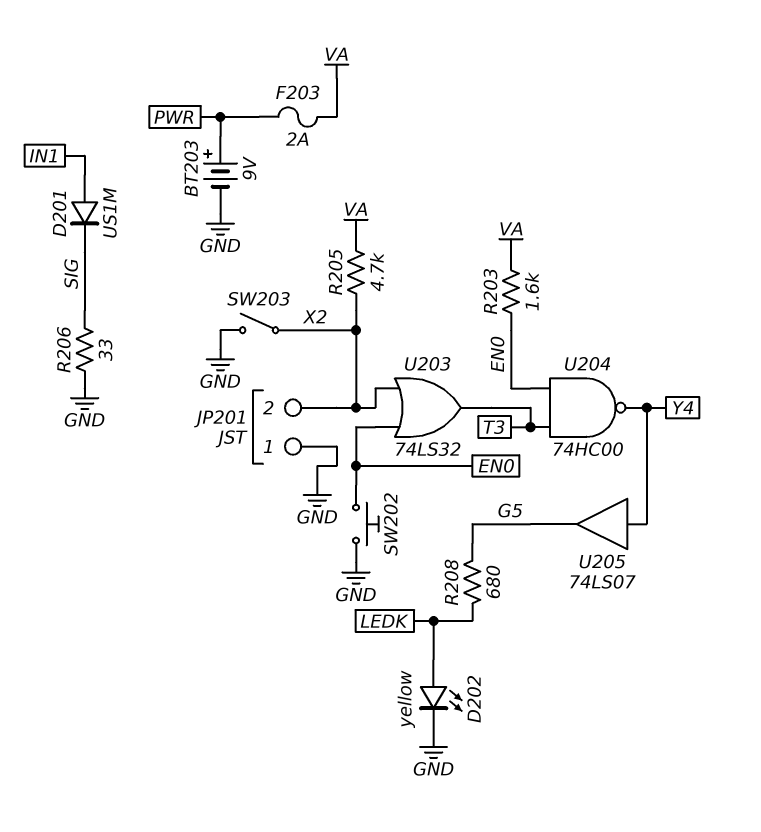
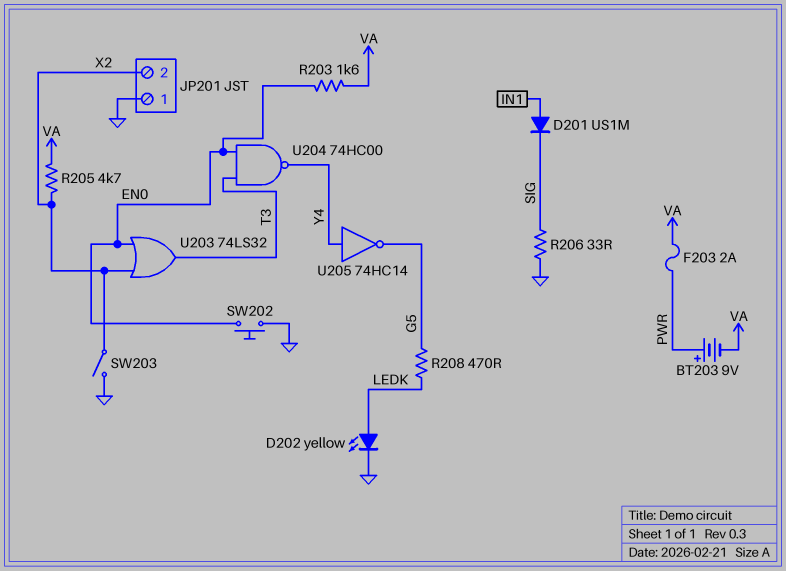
BT203: 9V (plus PWR, minus GND) -> 9V (plus PWR, minus VA)
R208: 680 (G5, LEDK) -> 470 (G5, LEDK)
U205: buffer 74LS07 (in Y4, out G5) -> NOT 74HC14 (in Y4, out G5)

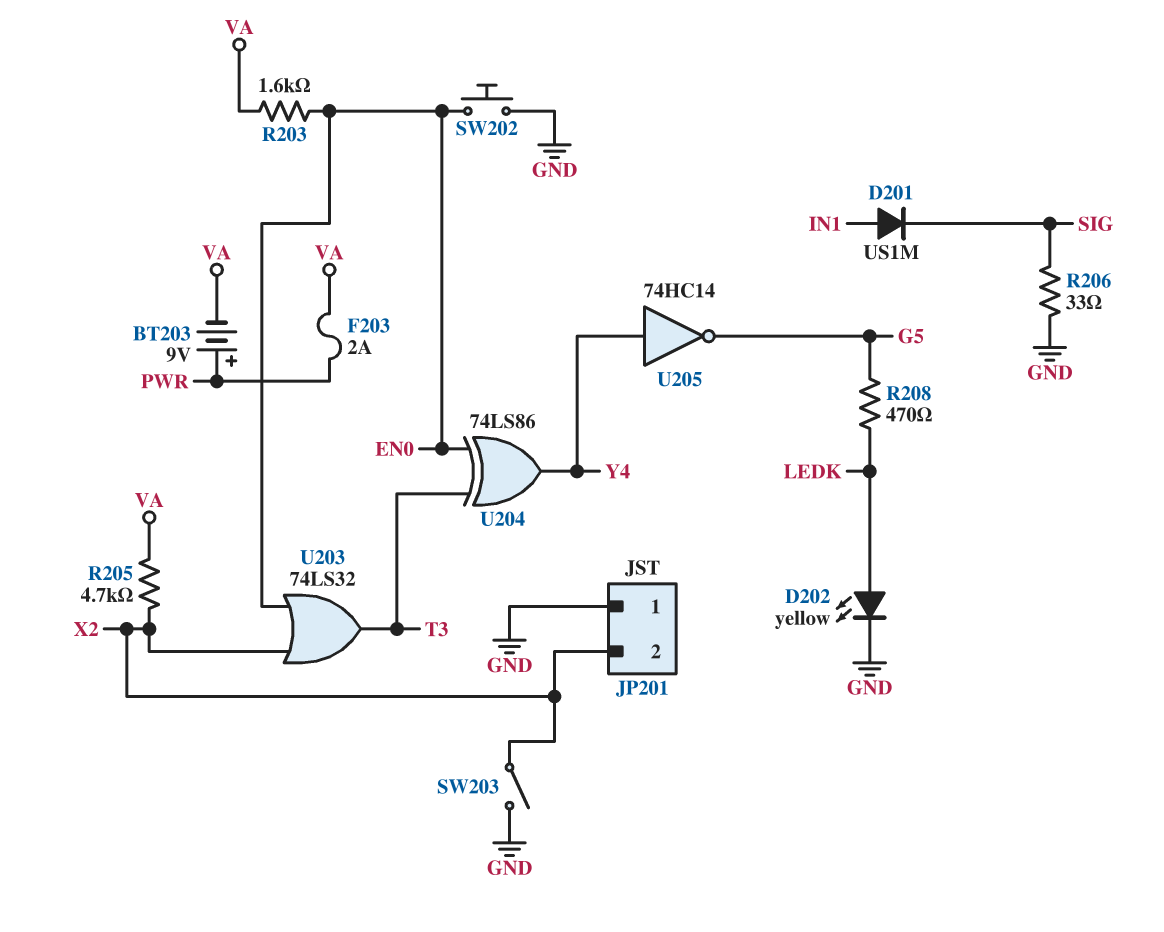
U204: NAND 74HC00 (in EN0, in T3, out Y4) -> XOR 74LS86 (in EN0, in T3, out Y4)

